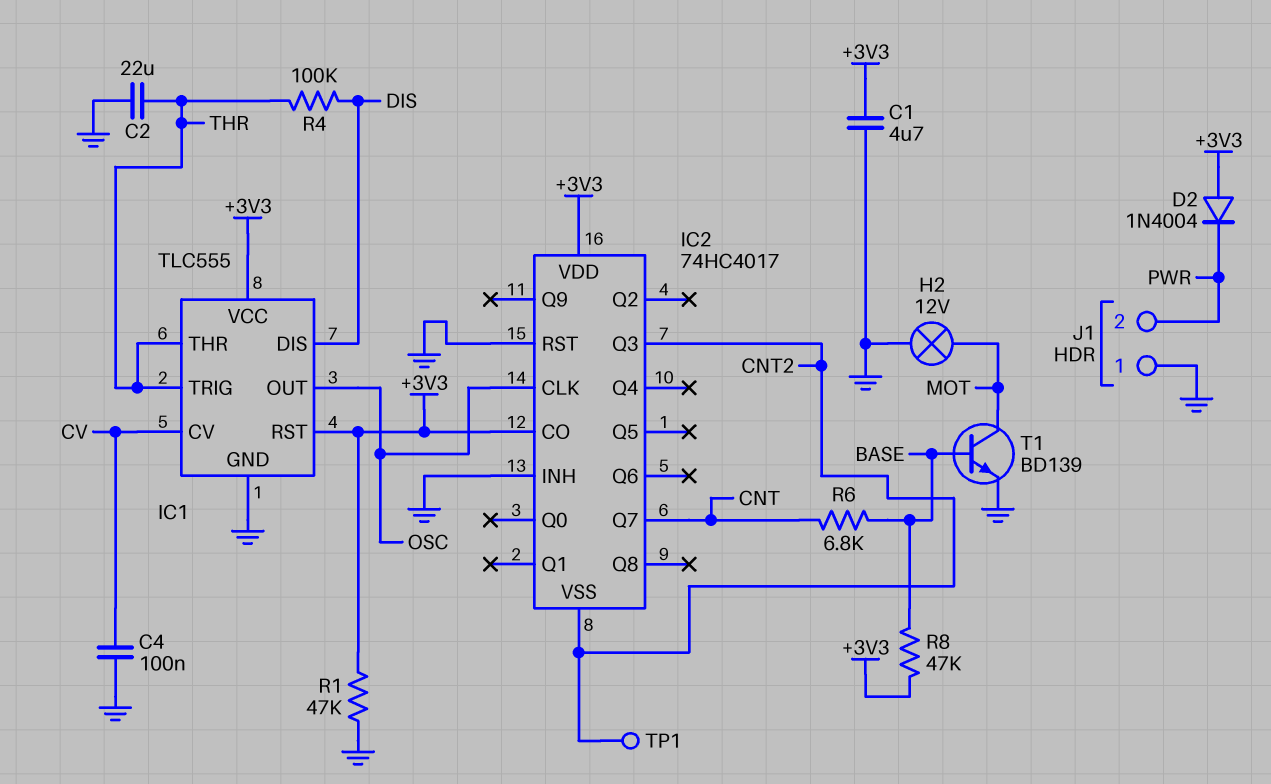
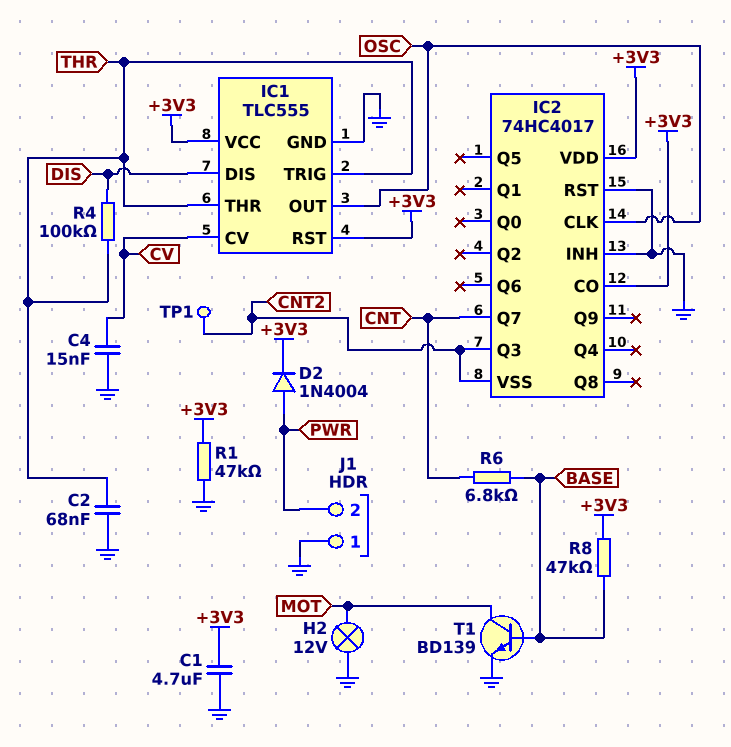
C2: 22uF (GND, THR) -> 68nF (GND, THR)
C4: 100nF (CV, GND) -> 15nF (CV, GND)
D2: diode 1N4004 (A +3V3, K PWR) -> diode 1N4004 (A PWR, K +3V3)

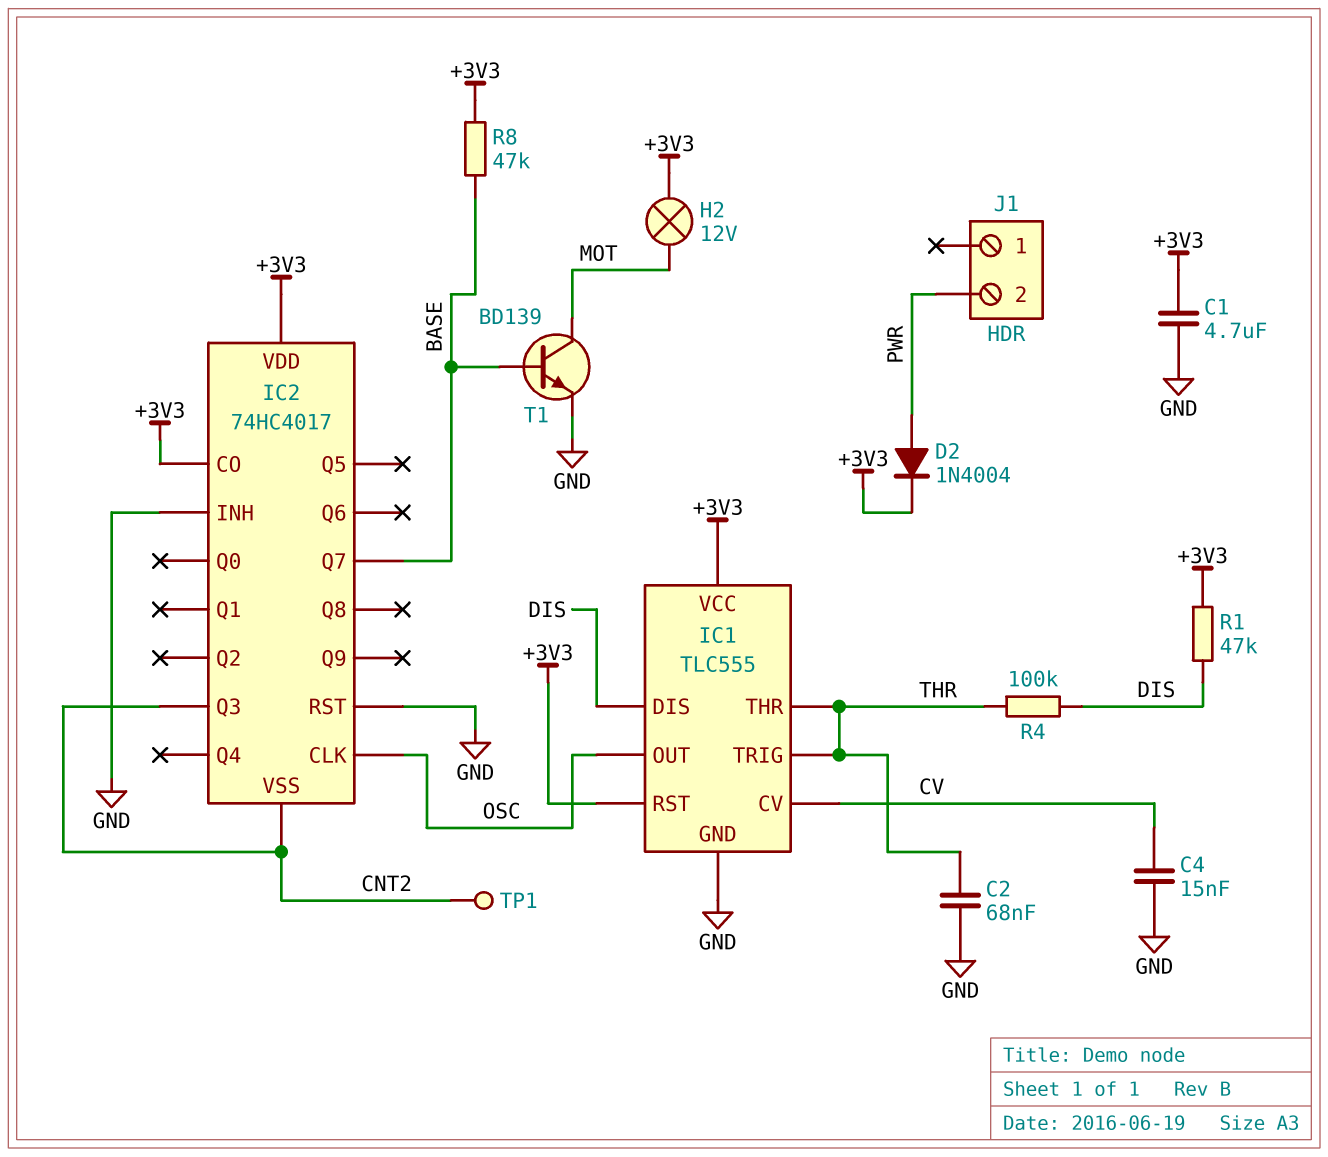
H2: lamp 12V (GND, MOT) -> lamp 12V (+3V3, MOT)
IC2 pin Q7: CNT -> BASE
J1 pin 1: GND -> none
R1: 47k (+3V3, GND) -> 47k (+3V3, DIS)
R6: 6.8k (BASE, CNT) -> none

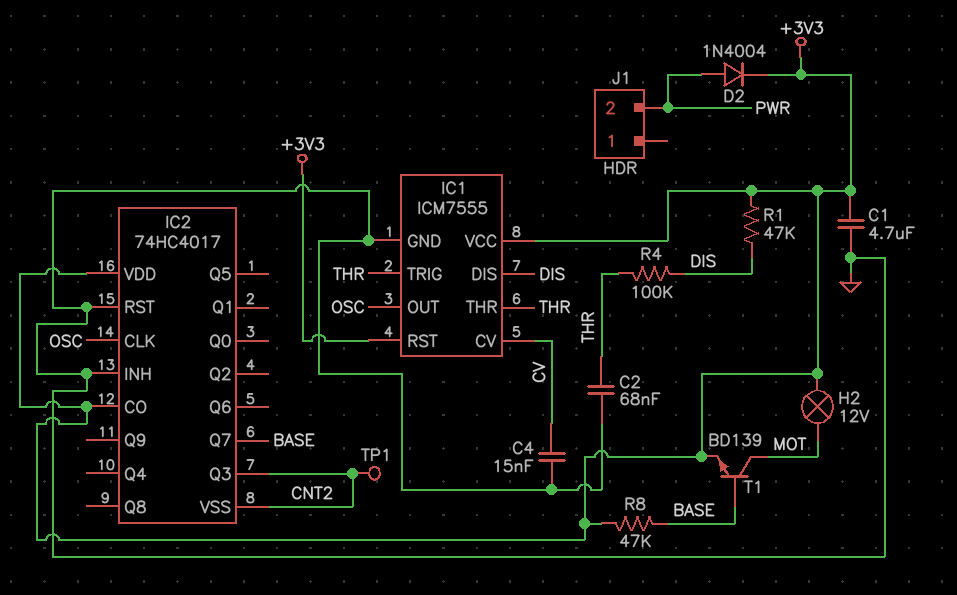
IC1: TLC555 -> ICM7555
T1: NPN BD139 (B BASE, C MOT, E GND) -> NPN BD139 (B BASE, C MOT, E +3V3)

